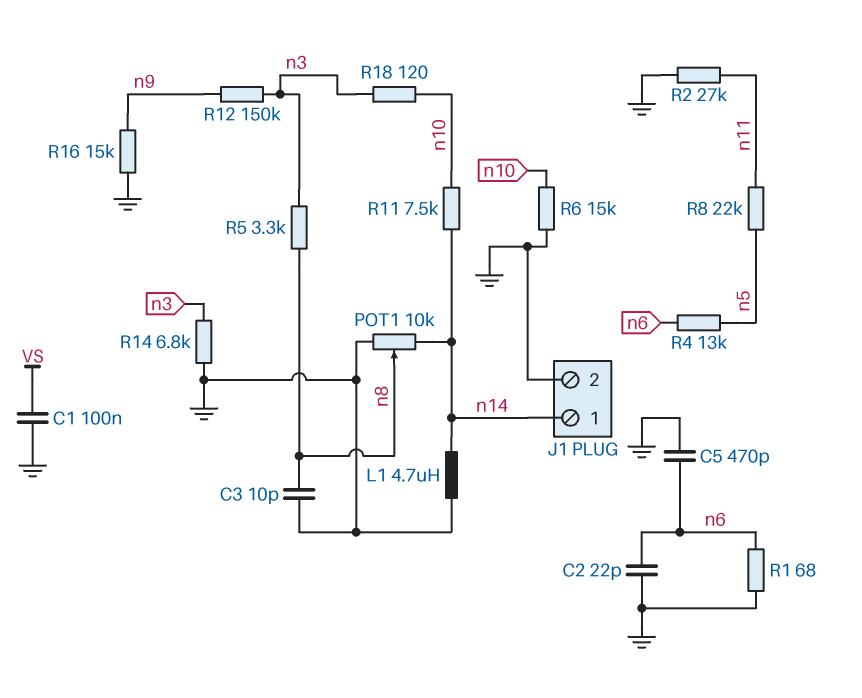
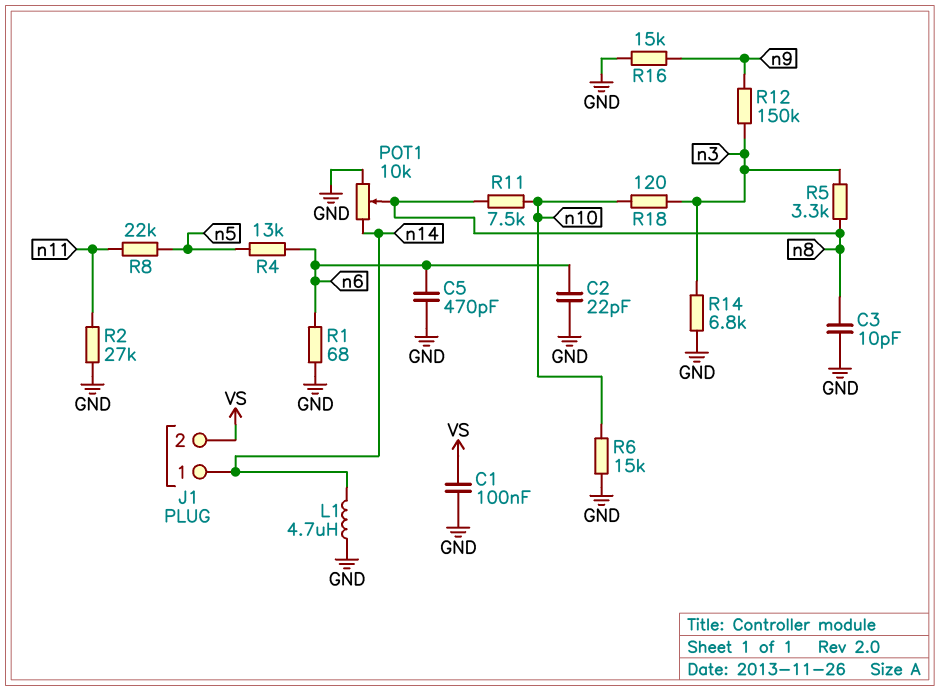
J1 pin 2: GND -> VS
R11: 7.5k (n10, n14) -> 7.5k (n8, n10)

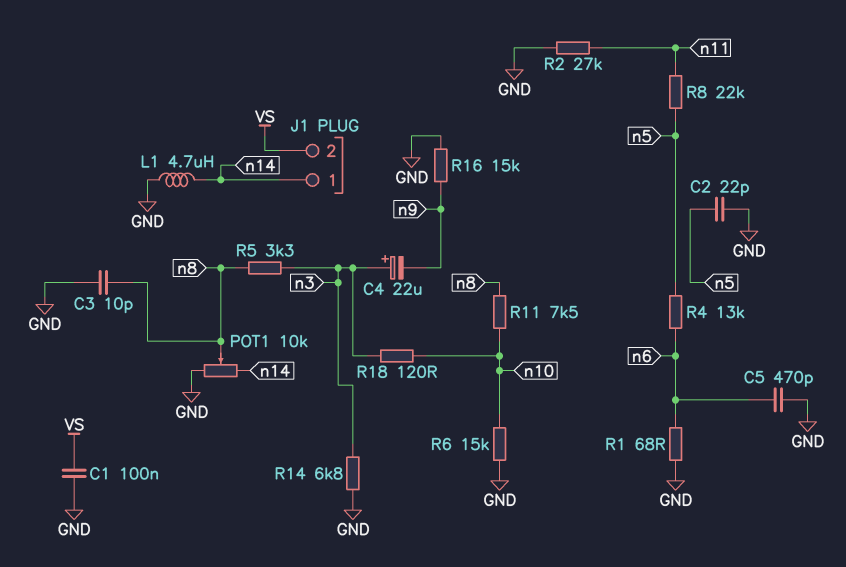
C2: 22pF (GND, n6) -> 22pF (GND, n5)
C4: none -> 22uF (plus n3, minus n9)
R12: 150k (n3, n9) -> none

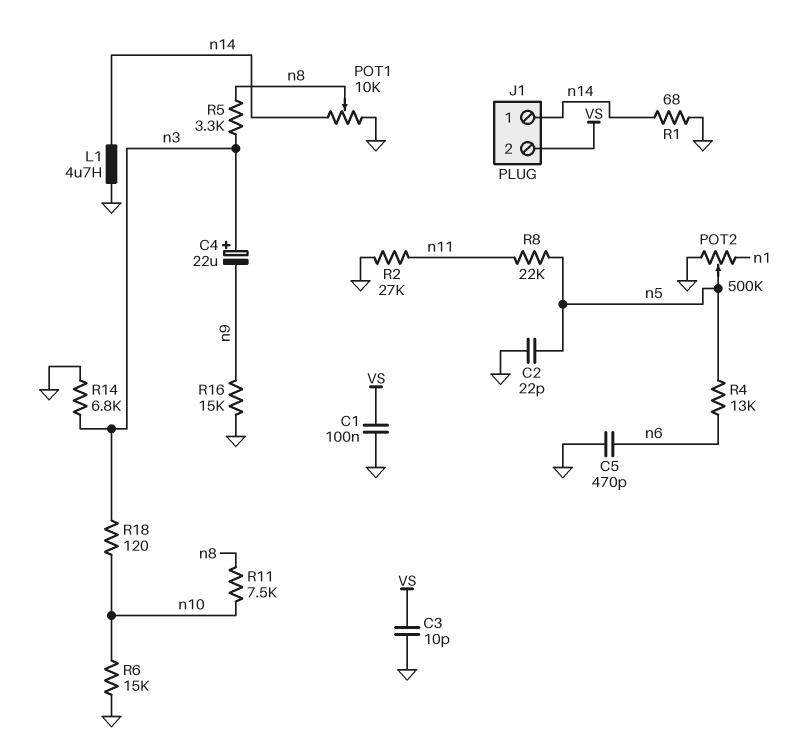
C3: 10pF (GND, n8) -> 10pF (GND, VS)
POT2: none -> 500k (GND, n1, wiper n5)
R1: 68 (GND, n6) -> 68 (GND, n14)

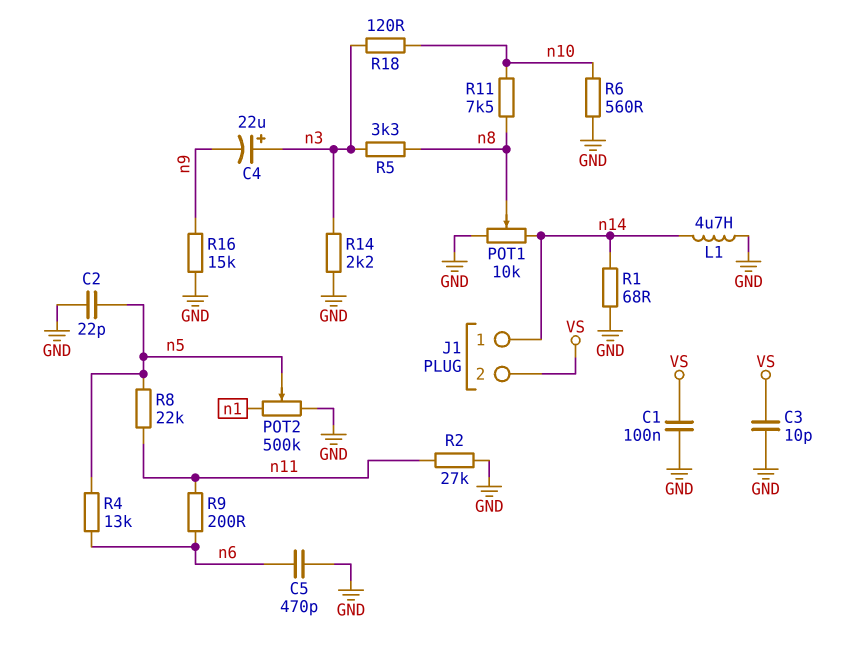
R6: 15k (GND, n10) -> 560 (GND, n10)
R9: none -> 200 (n6, n11)
R14: 6.8k (GND, n3) -> 2.2k (GND, n3)

